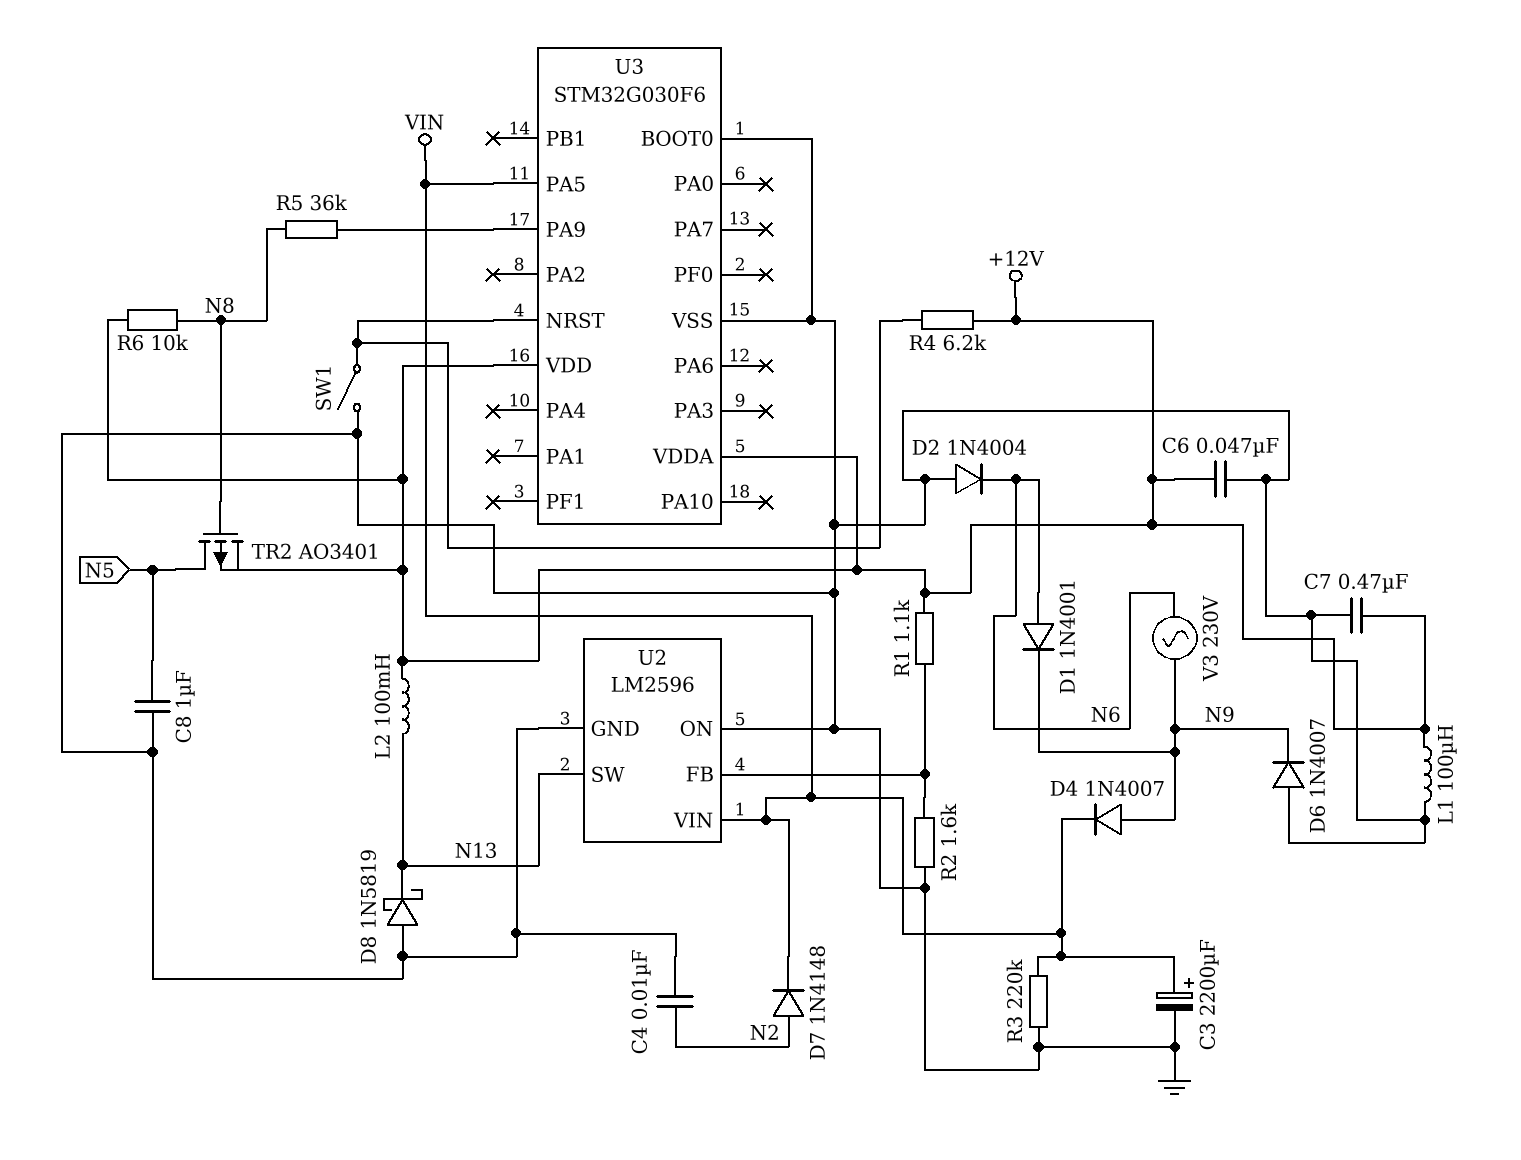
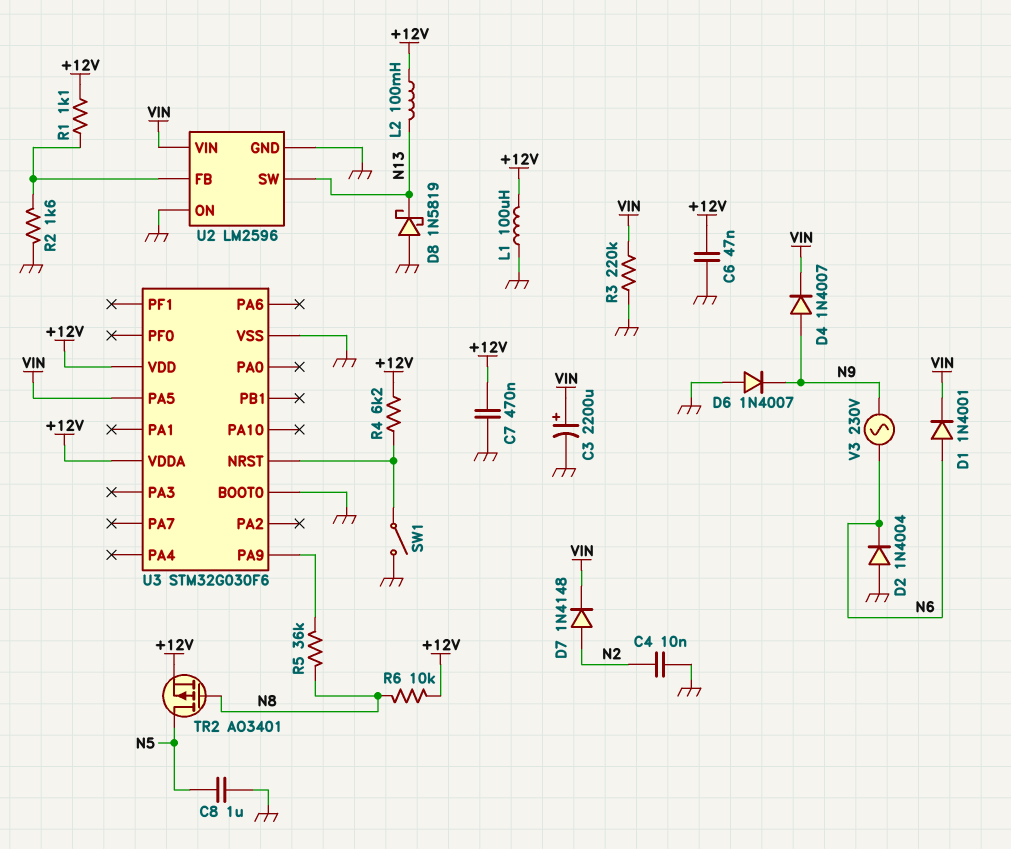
D1: diode 1N4001 (A N6, K N9) -> diode 1N4001 (A N6, K VIN)

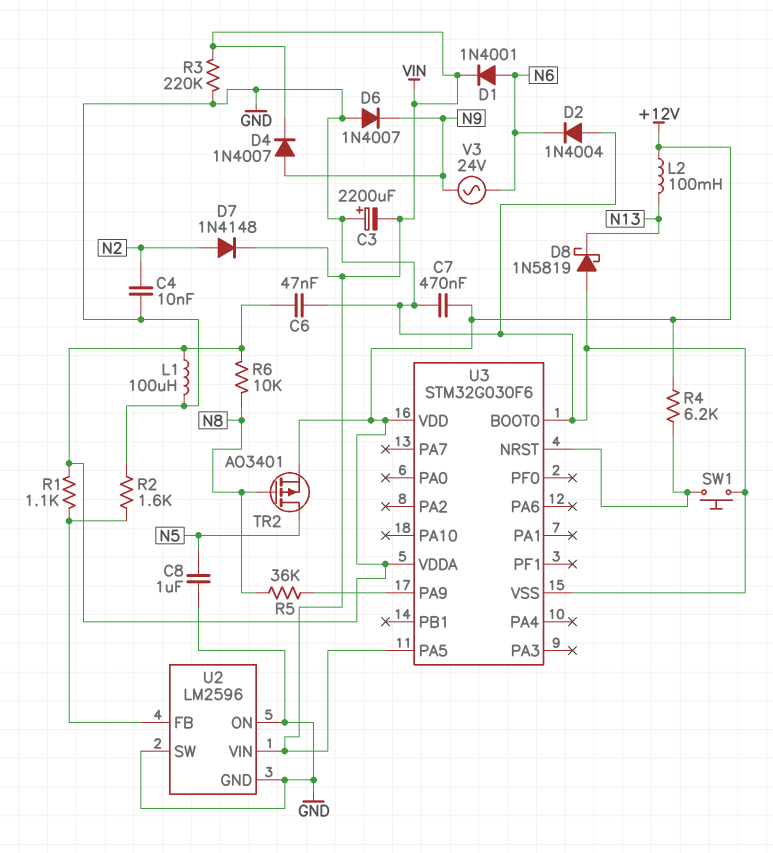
C3: 2200uF (plus VIN, minus GND) -> 2200uF (plus GND, minus VIN)
SW1: switch (GND, U3/NRST) -> button (GND, U3/NRST)
U2 pin SW: N13 -> GND
V3: AC 230V (N6, N9) -> AC 24V (N6, N9)

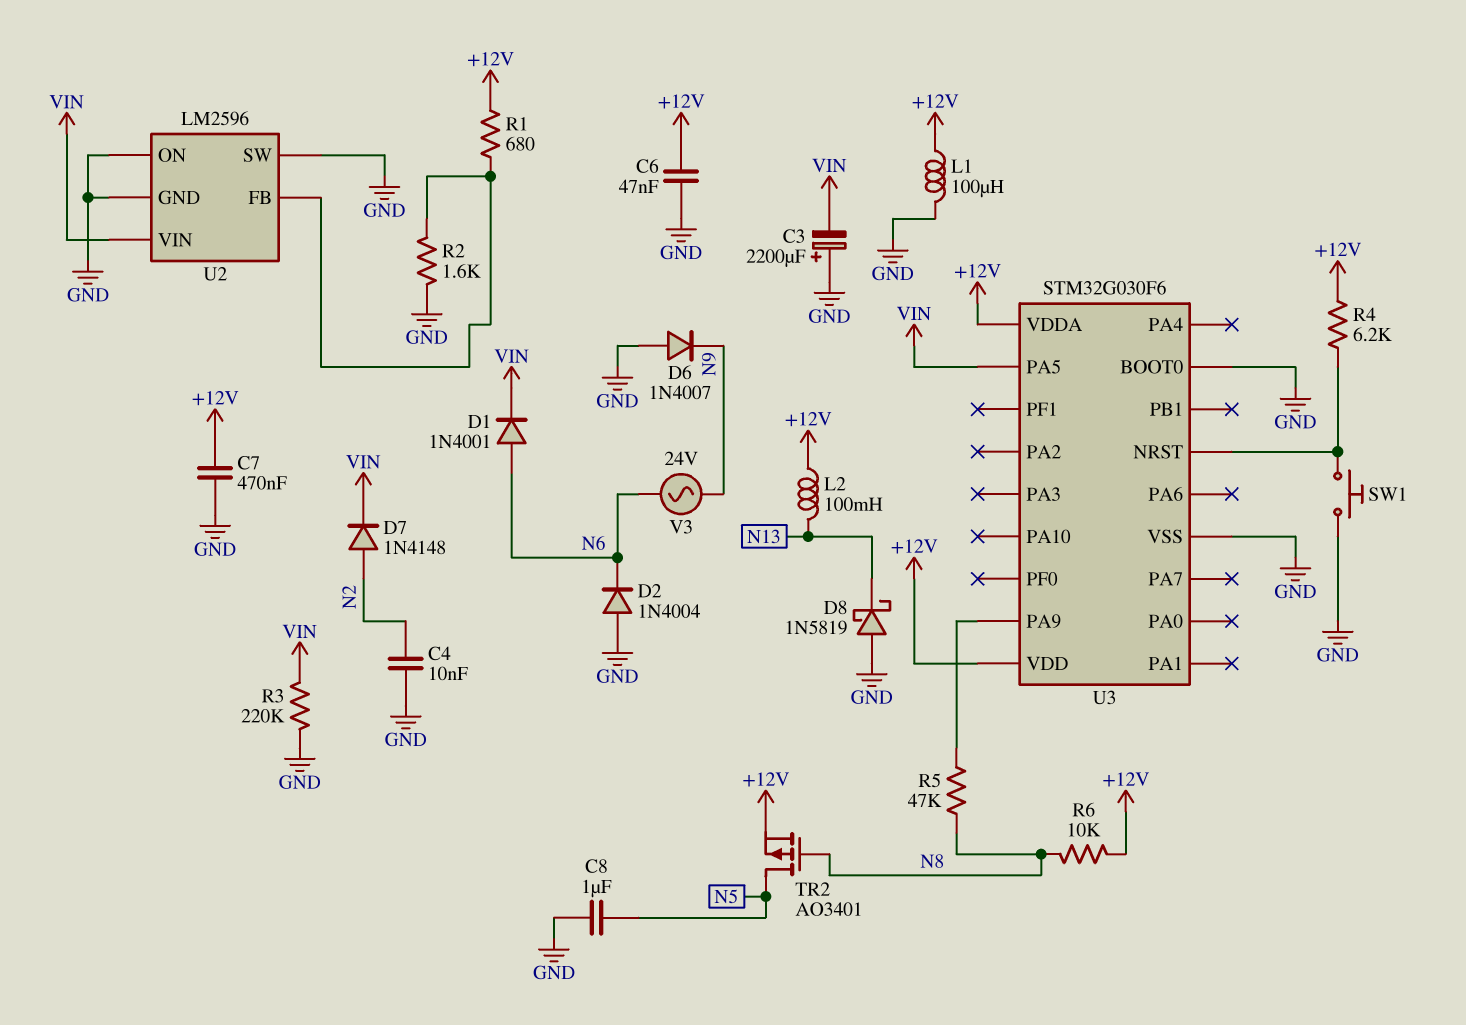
D4: diode 1N4007 (A N9, K VIN) -> none
R1: 1.1k (+12V, U2/FB) -> 680 (+12V, U2/FB)
R5: 36k (N8, U3/PA9) -> 47k (N8, U3/PA9)

